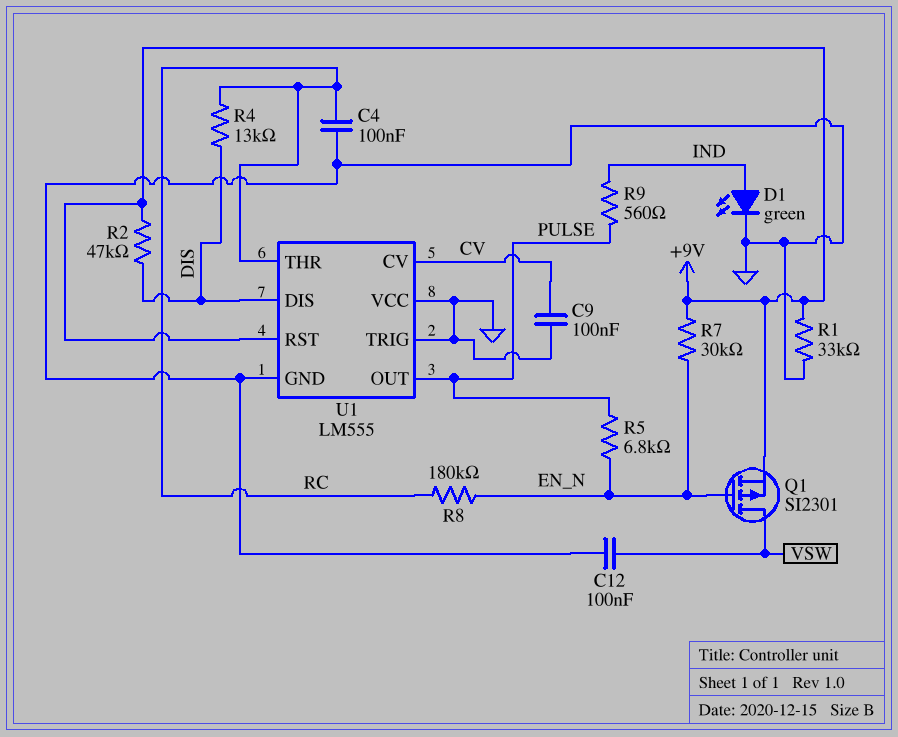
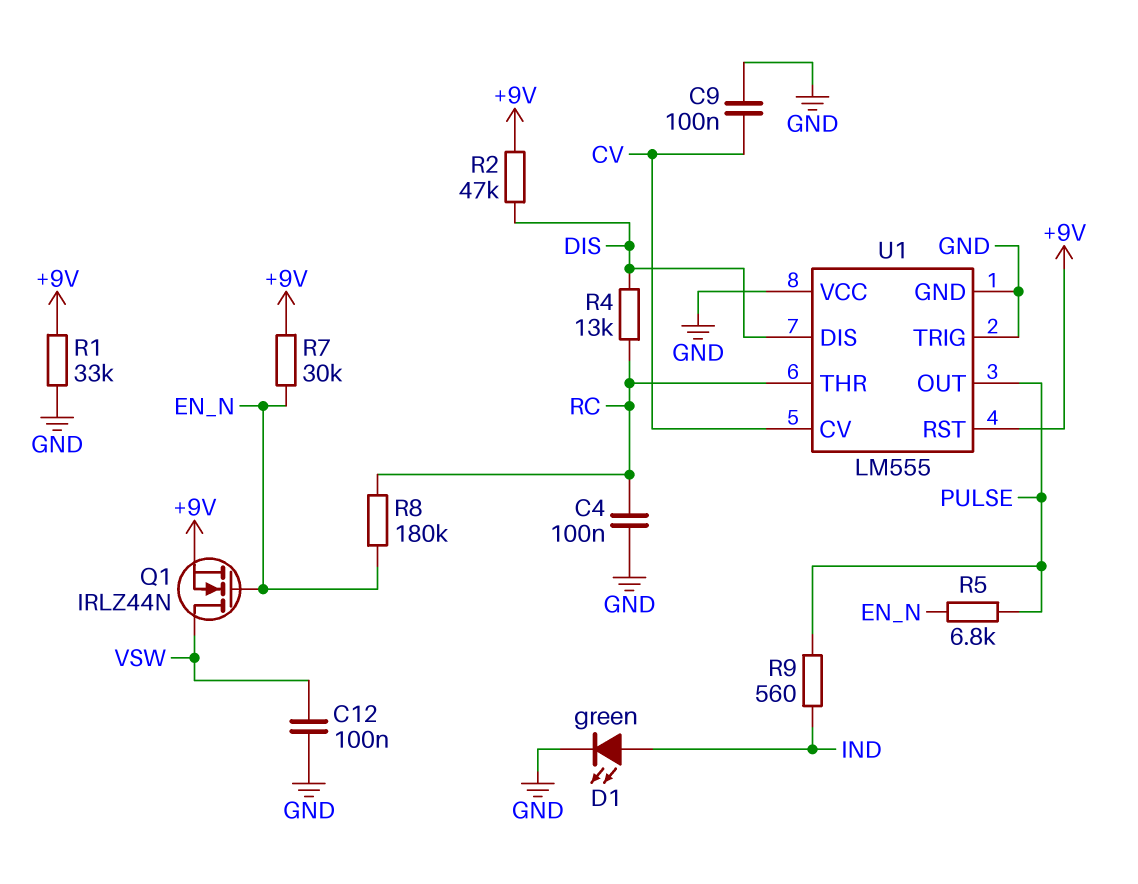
Q1: PMOS SI2301 (G EN_N, D VSW, S +9V) -> NMOS IRLZ44N (G EN_N, D VSW, S +9V)

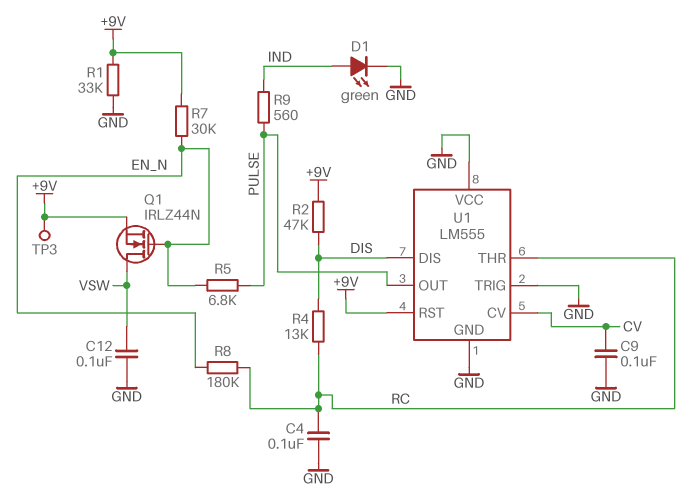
TP3: none -> test point (+9V)

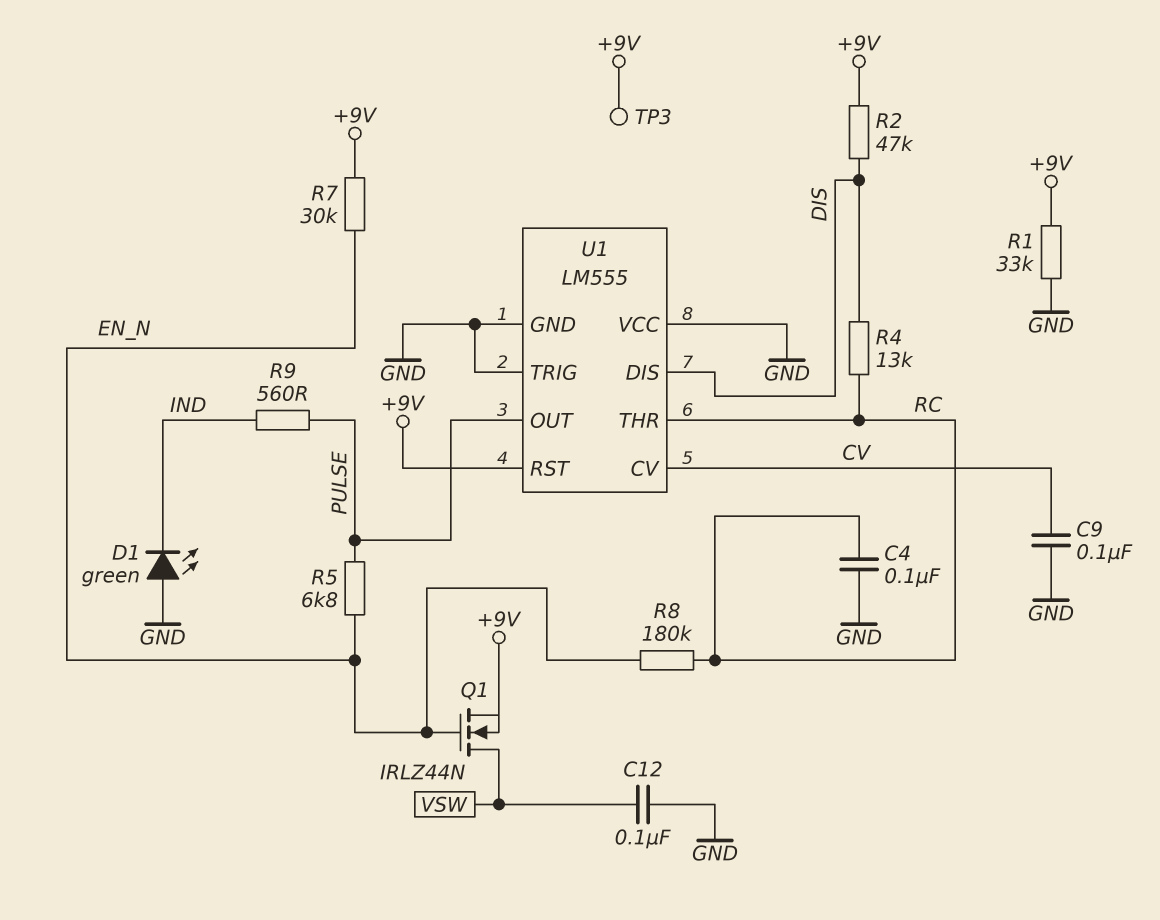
D1: LED green (A IND, K GND) -> LED green (A GND, K IND)

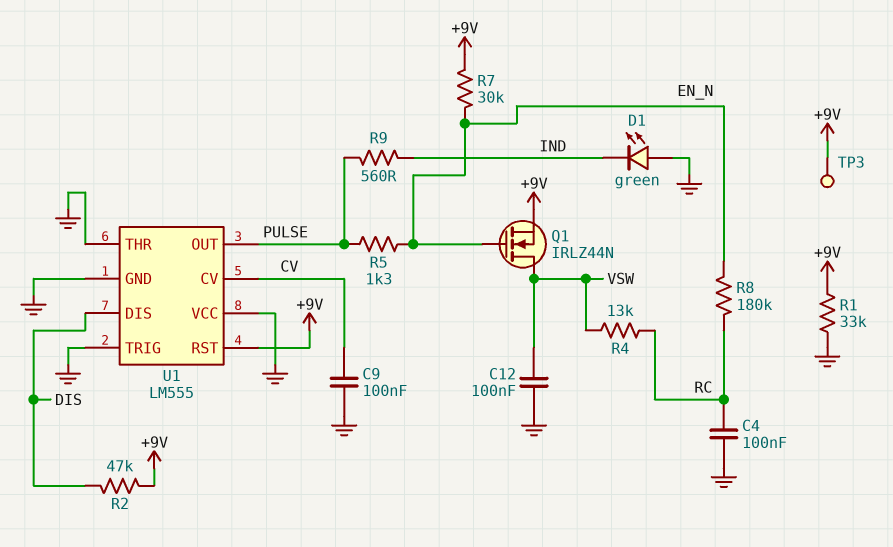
R4: 13k (DIS, RC) -> 13k (RC, VSW)
R5: 6.8k (EN_N, PULSE) -> 1.3k (EN_N, PULSE)
U1 pin THR: RC -> GND

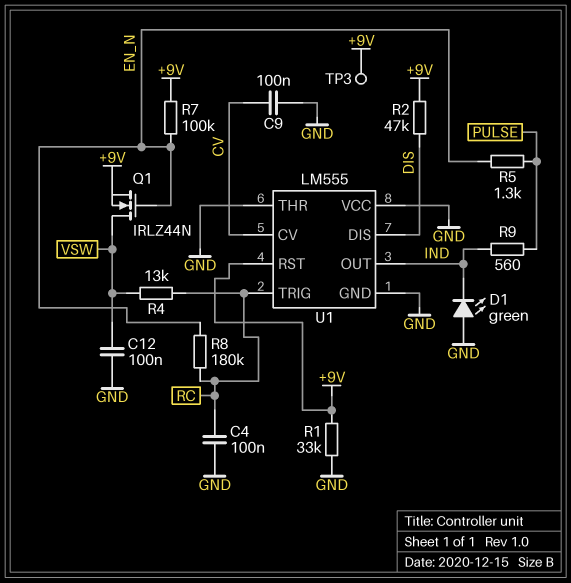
R7: 30k (+9V, EN_N) -> 100k (+9V, EN_N)
U1 pin OUT: PULSE -> IND
U1 pin TRIG: GND -> RC

